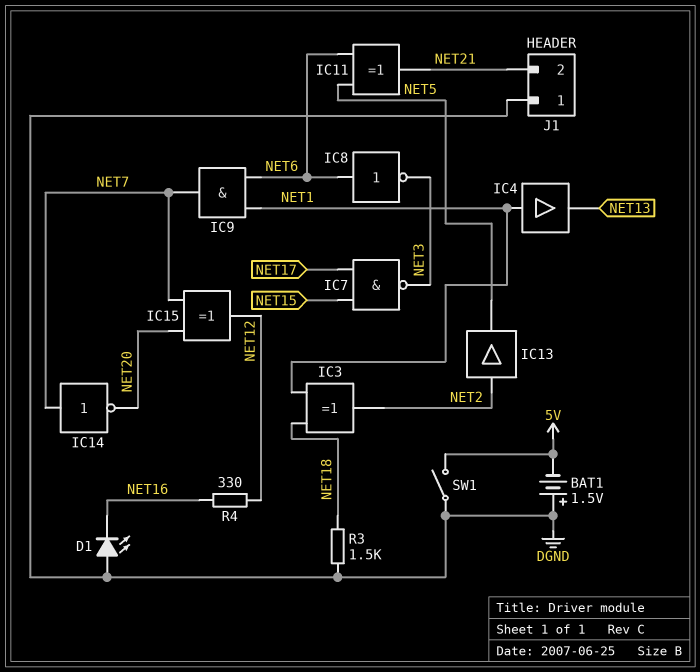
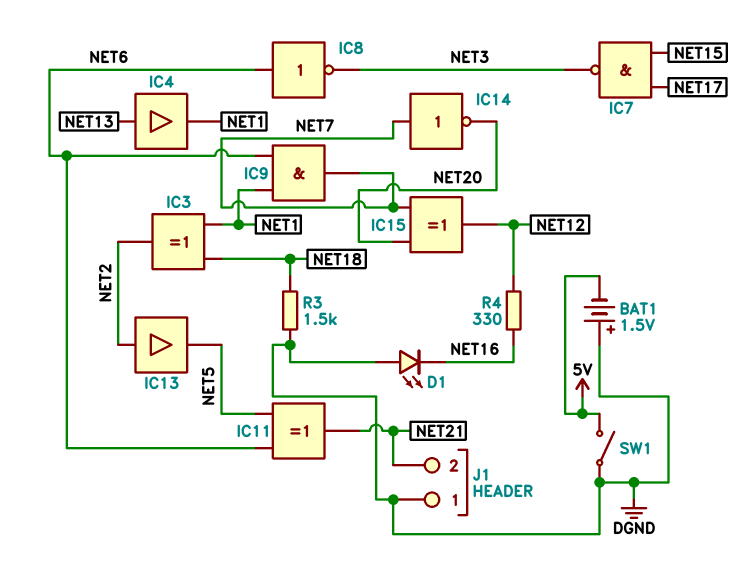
IC4: buffer (in NET1, out NET13) -> buffer (in NET13, out NET1)

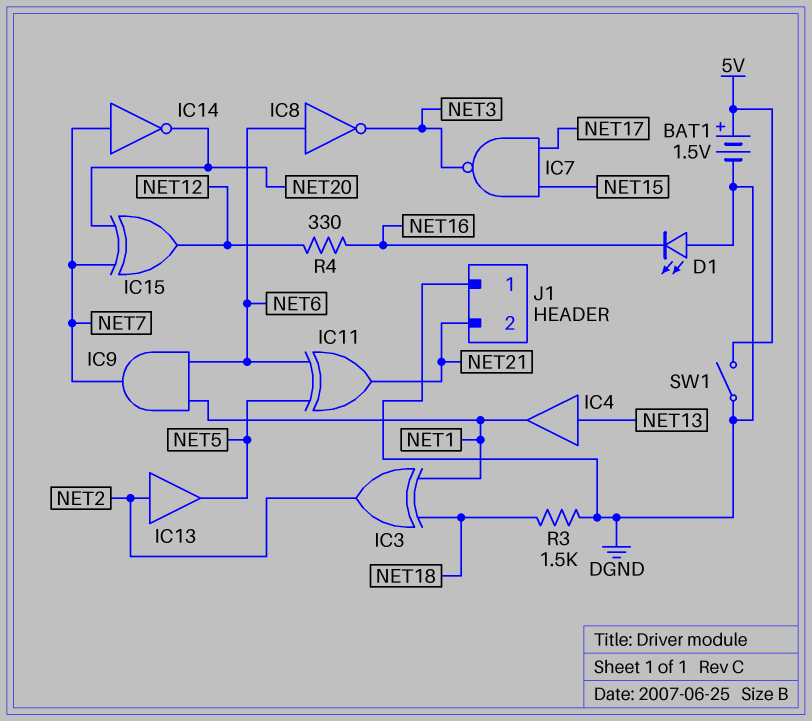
BAT1: 1.5V (plus DGND, minus 5V) -> 1.5V (plus 5V, minus DGND)

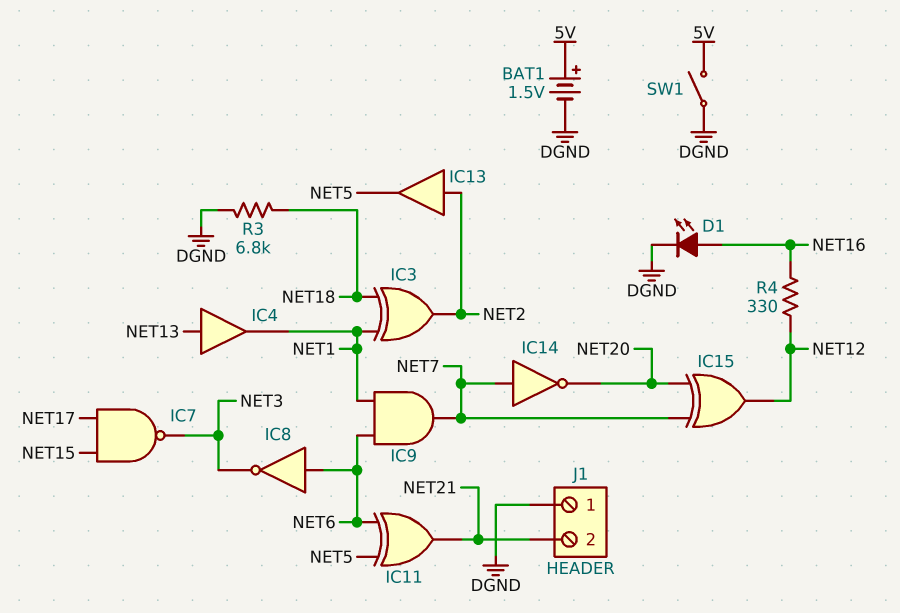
D1: LED (A DGND, K NET16) -> LED (A NET16, K DGND)
R3: 1.5k (DGND, NET18) -> 6.8k (DGND, NET18)

